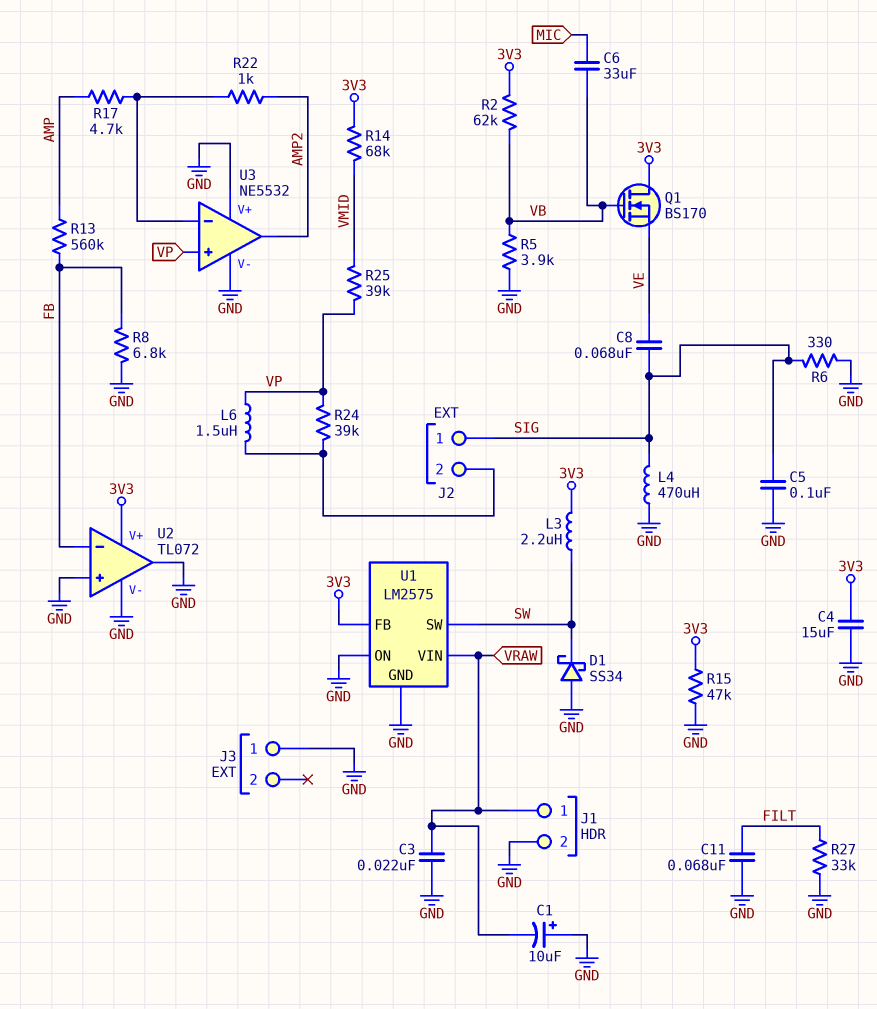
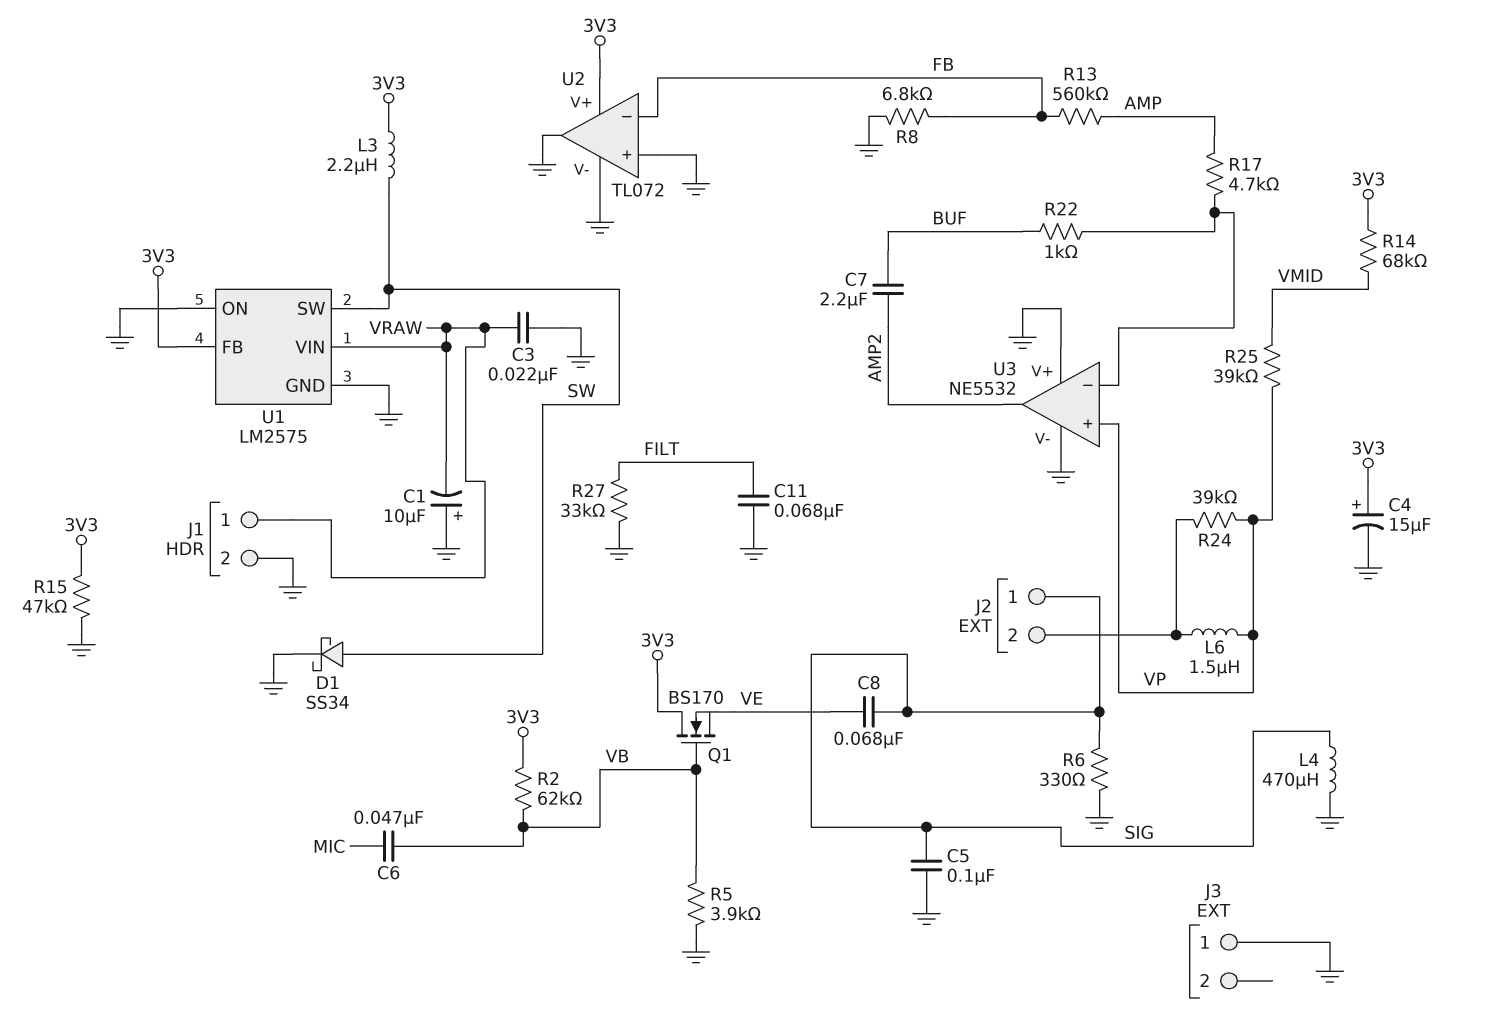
C4: 15uF (3V3, GND) -> 15uF (plus 3V3, minus GND)
C6: 33uF (MIC, VB) -> 47nF (MIC, VB)
C7: none -> 2.2uF (AMP2, BUF)
D1: schottky SS34 (A GND, K SW) -> schottky SS34 (A SW, K GND)
R22: 1k (AMP2, U3/in-) -> 1k (BUF, U3/in-)

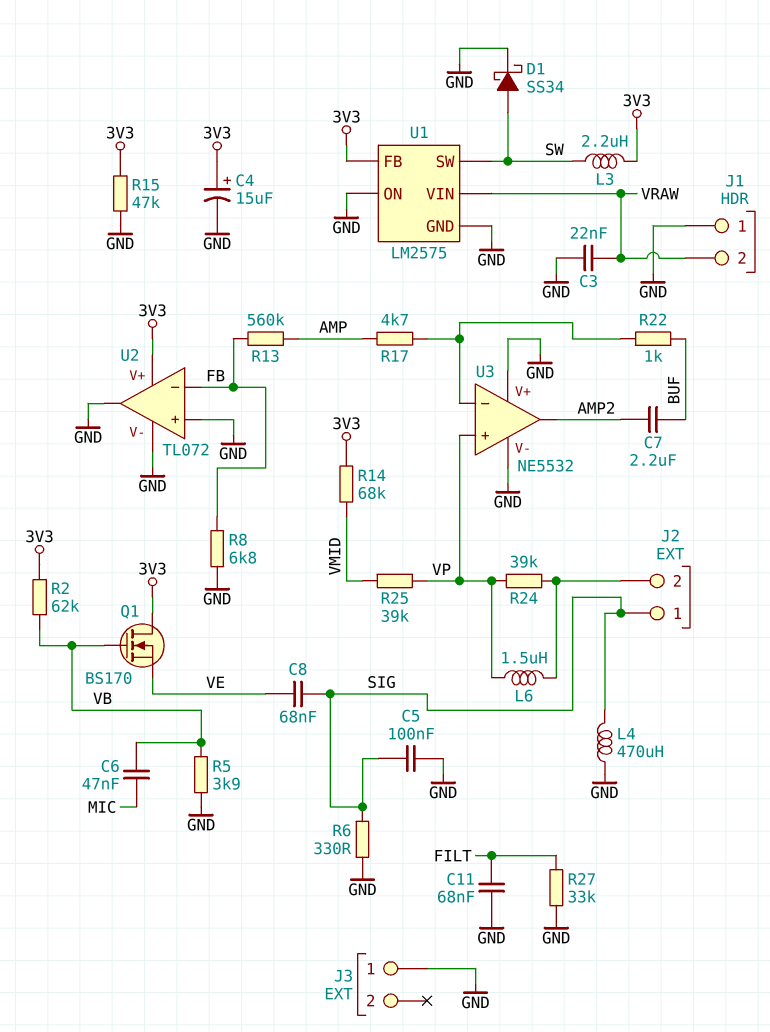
C1: 10uF (plus GND, minus VRAW) -> none
J1 pin 1: VRAW -> GND
J1 pin 2: GND -> VRAW

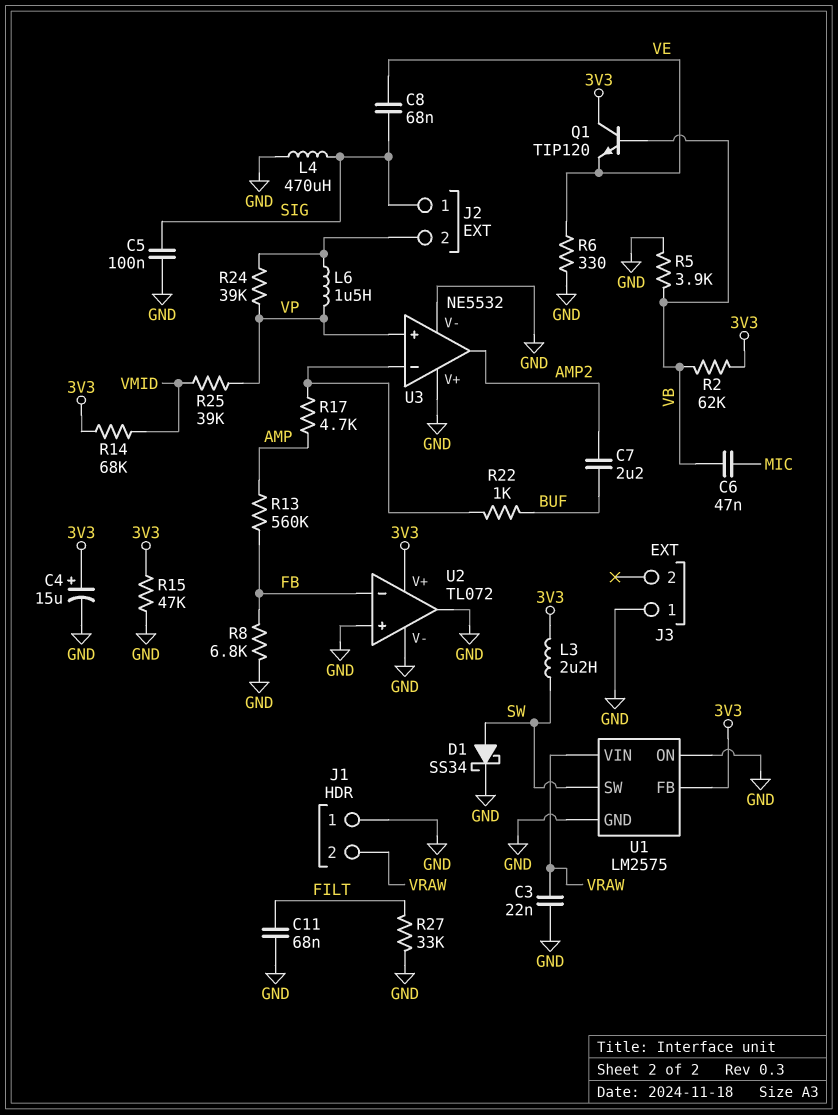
Q1: NMOS BS170 (G VB, D 3V3, S VE) -> NPN TIP120 (B VB, C 3V3, E VE)
R6: 330 (GND, SIG) -> 330 (GND, VE)

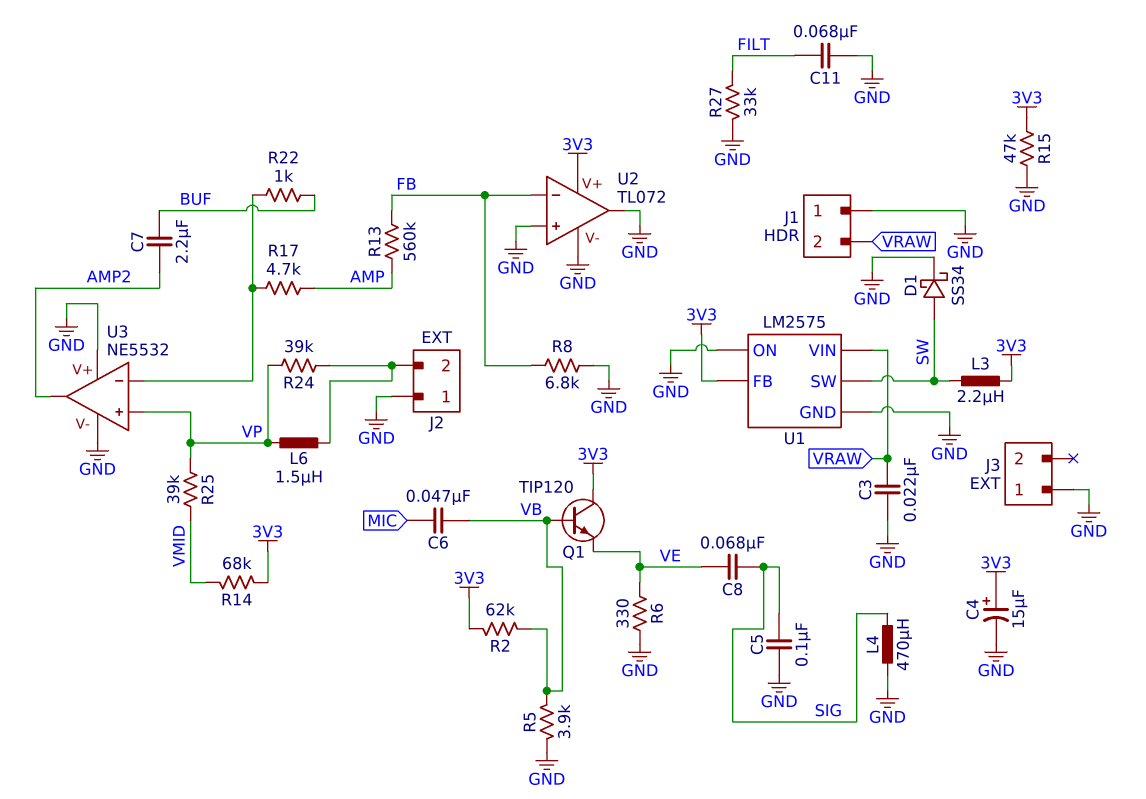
J2 pin 1: SIG -> GND

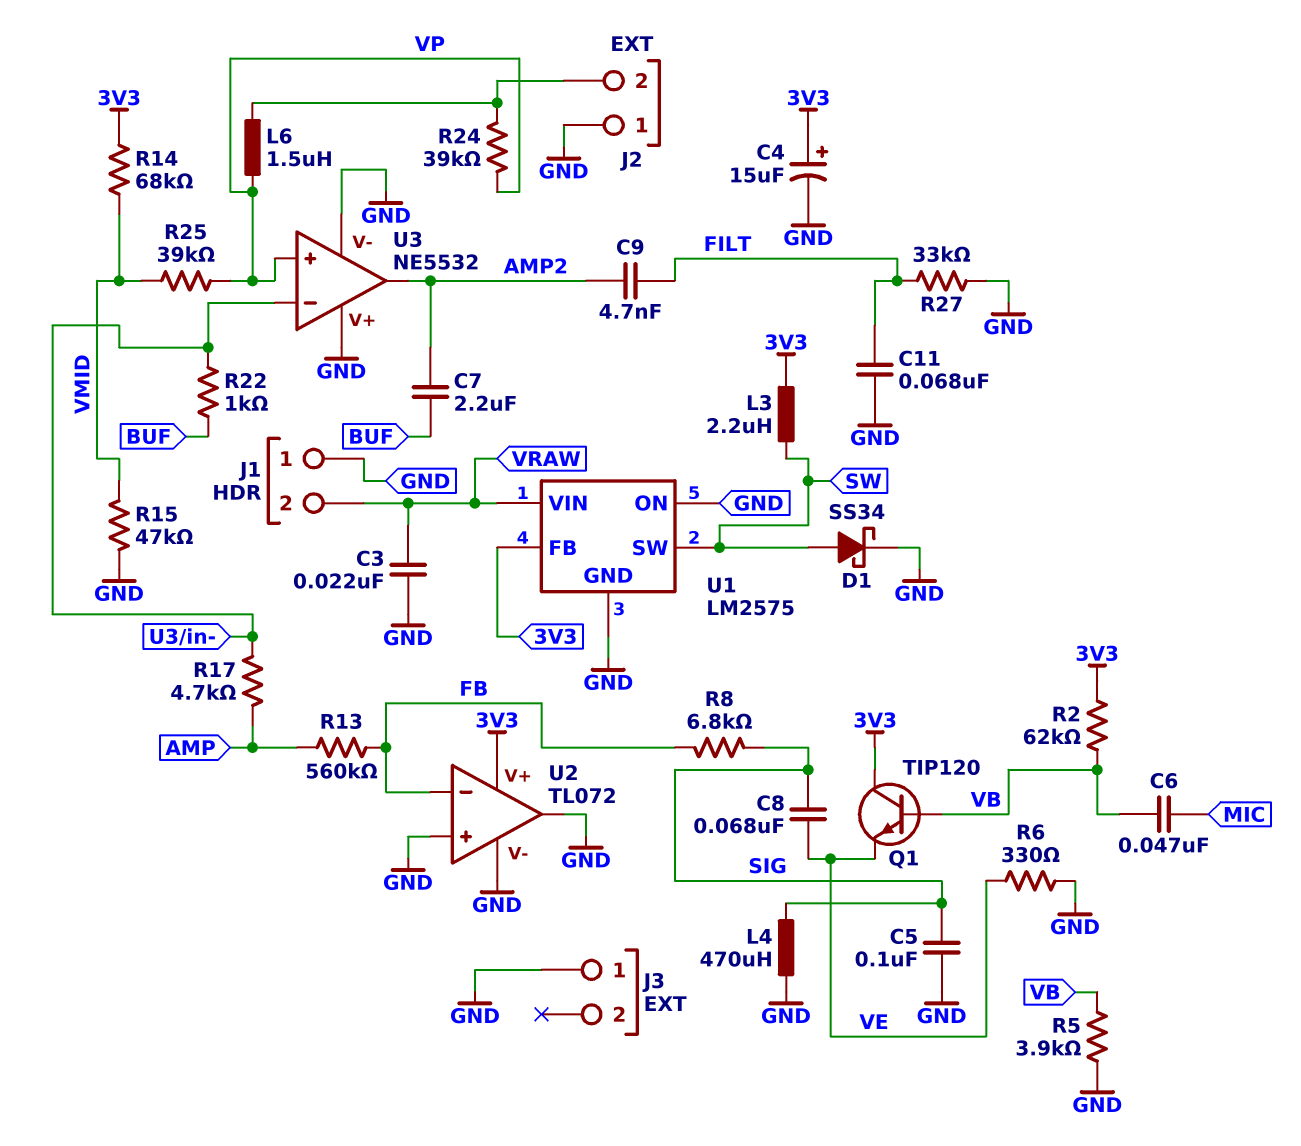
C9: none -> 4.7nF (AMP2, FILT)
R8: 6.8k (FB, GND) -> 6.8k (FB, SIG)
R15: 47k (3V3, GND) -> 47k (GND, VMID)

